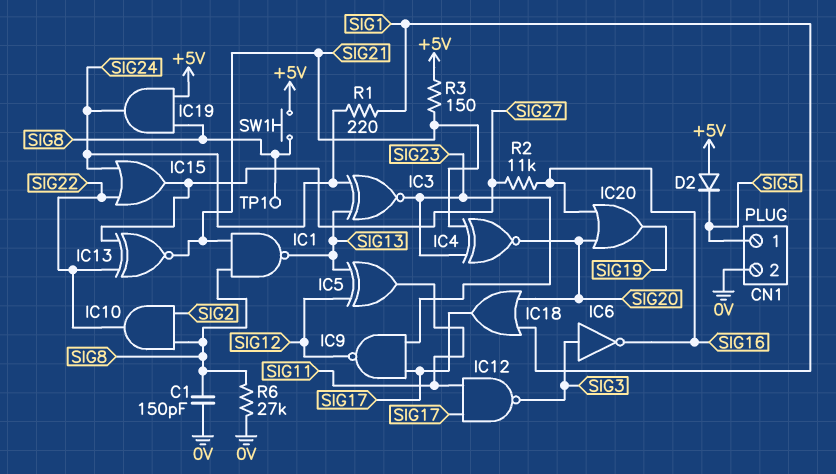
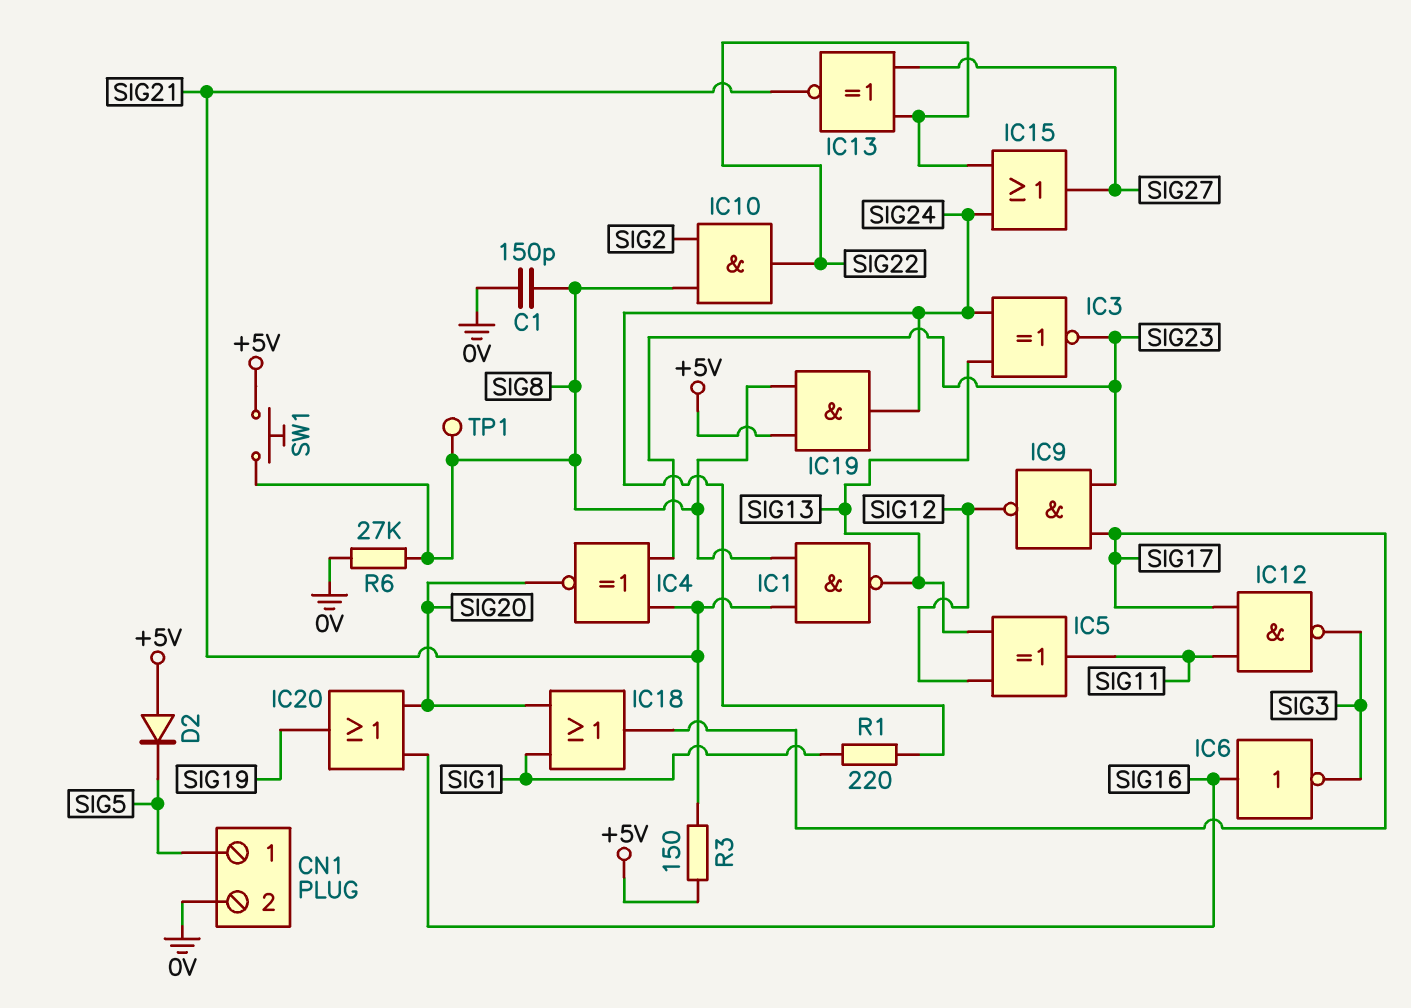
IC6: NOT (in SIG3, out SIG16) -> NOT (in SIG16, out SIG3)
R2: 11k (SIG16, SIG27) -> none

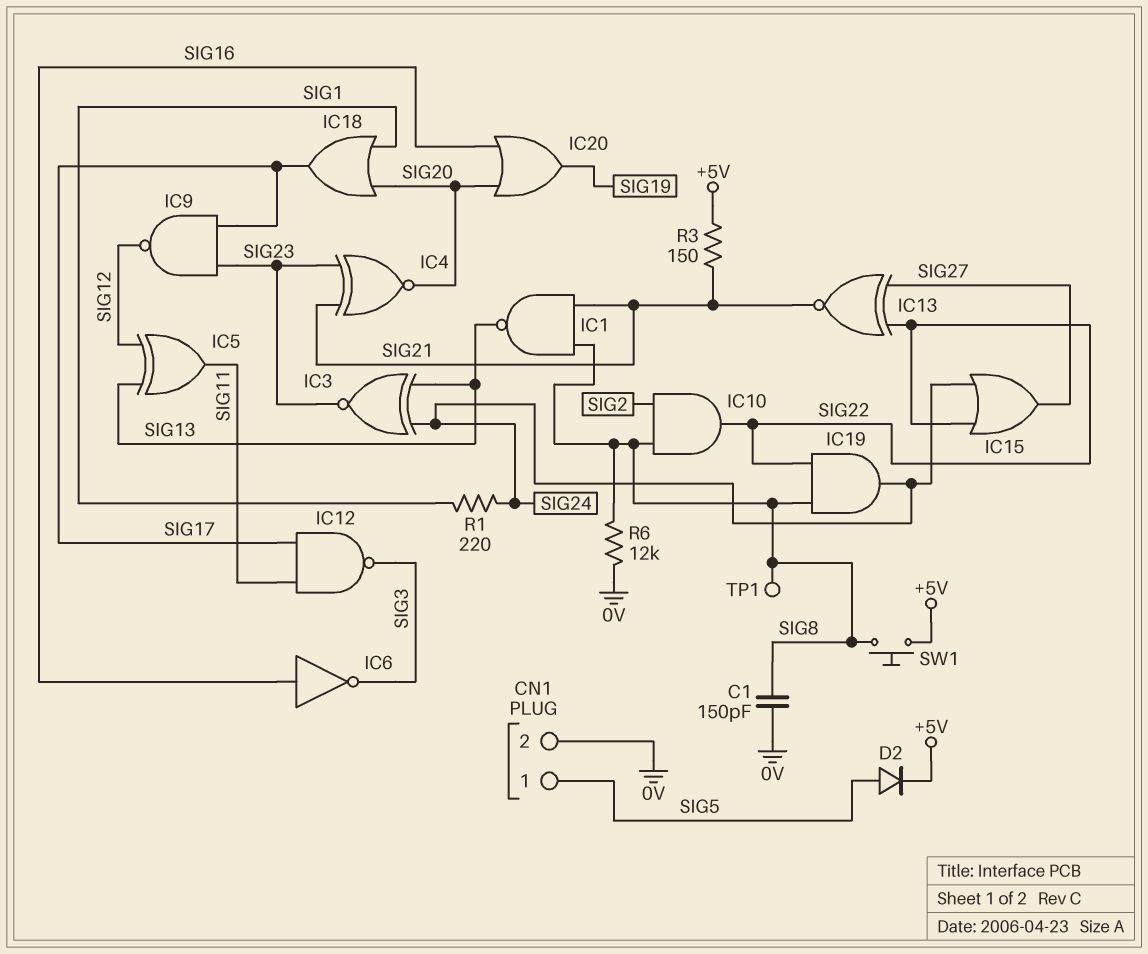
D2: diode (A +5V, K SIG5) -> diode (A SIG5, K +5V)
IC19: AND (in +5V, in SIG8, out SIG24) -> AND (in SIG8, in SIG22, out SIG24)
R6: 27k (0V, SIG8) -> 12k (0V, SIG8)

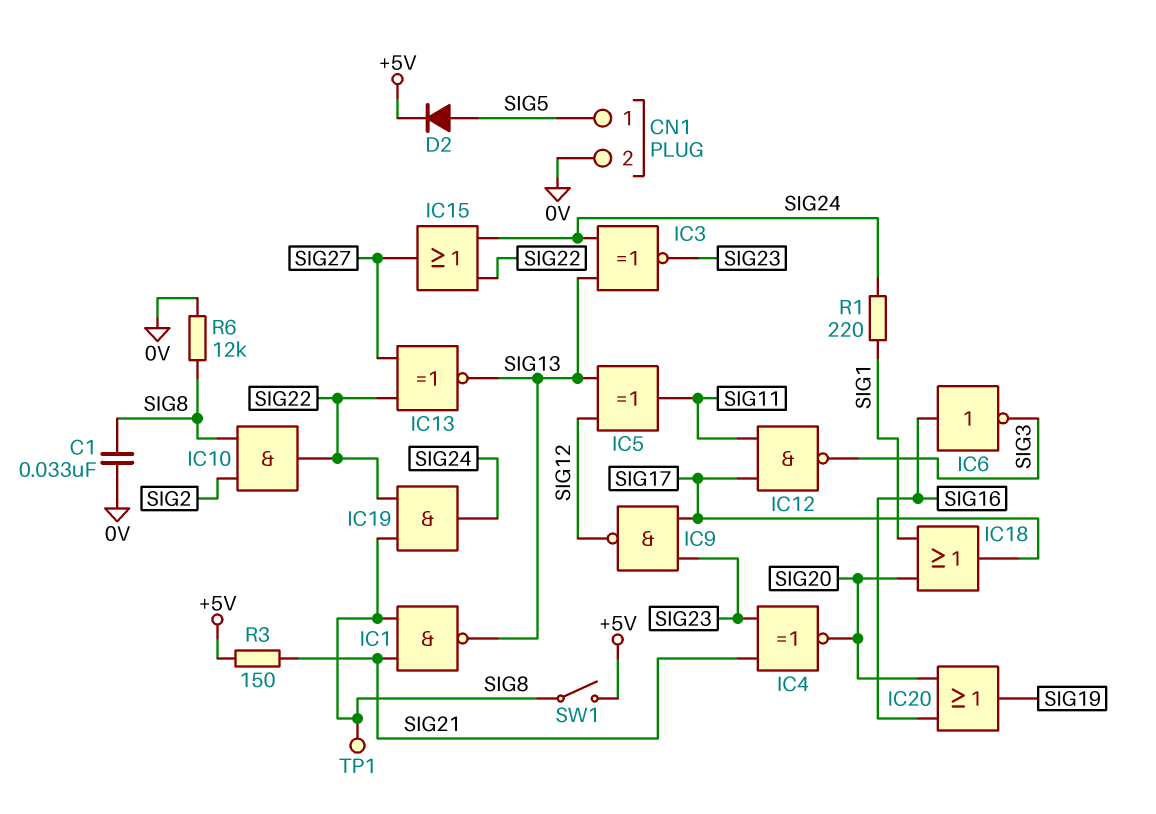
C1: 150pF (0V, SIG8) -> 33nF (0V, SIG8)
IC13: XNOR (in SIG22, in SIG27, out SIG21) -> XNOR (in SIG22, in SIG27, out SIG13)
SW1: button (+5V, SIG8) -> switch (+5V, SIG8)

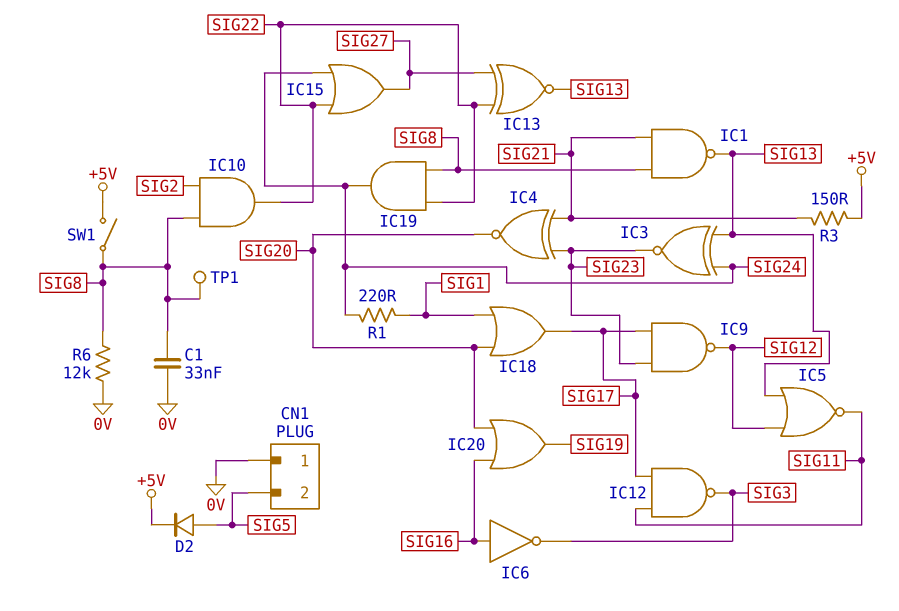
CN1 pin 1: SIG5 -> 0V
CN1 pin 2: 0V -> SIG5
IC5: XOR (in SIG12, in SIG13, out SIG11) -> NOR (in SIG12, in SIG13, out SIG11)

